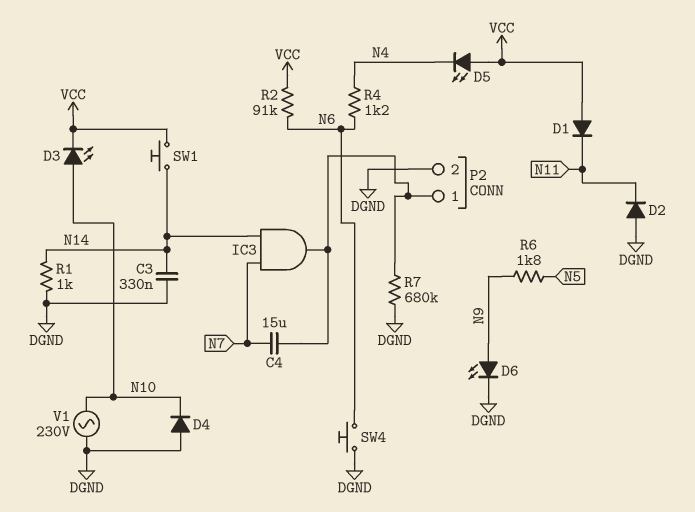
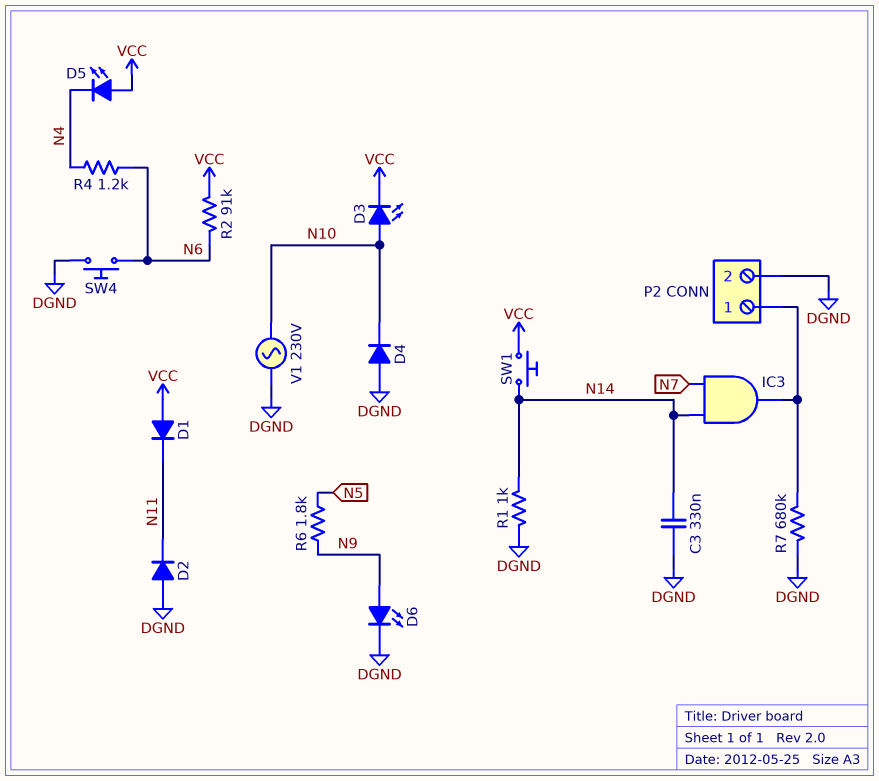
C4: 15uF (N7, P2/1) -> none

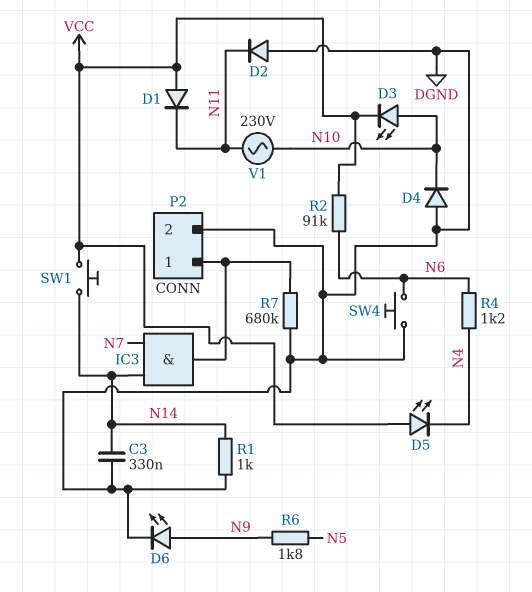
V1: AC 230V (DGND, N10) -> AC 230V (N10, N11)

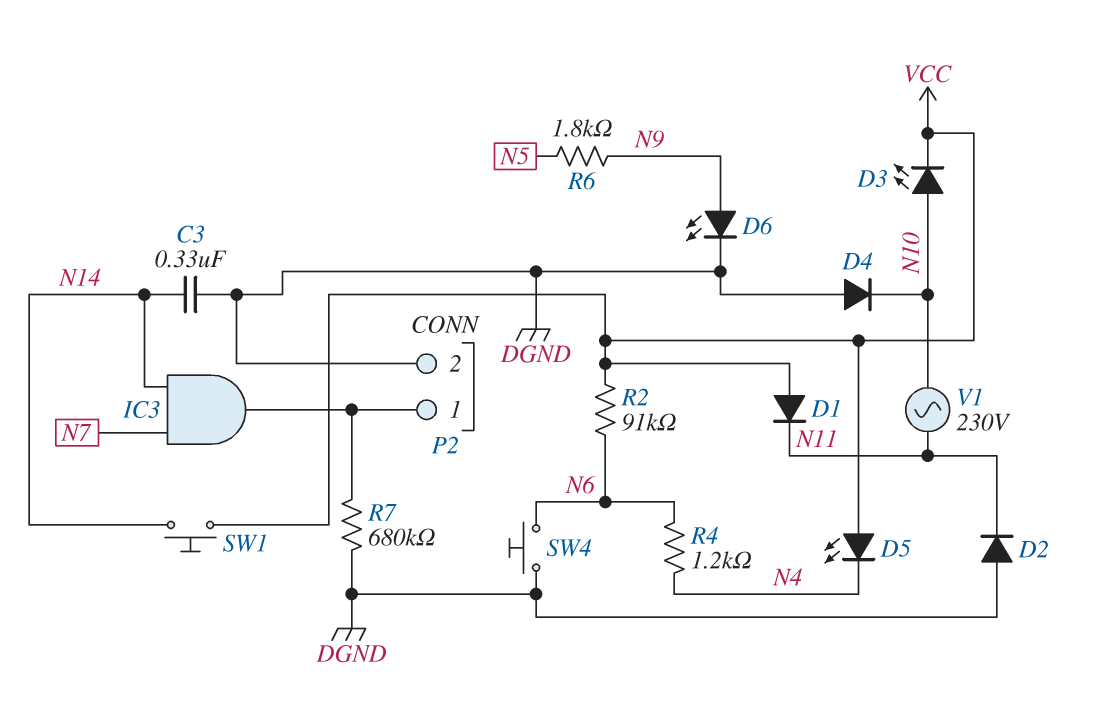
R1: 1k (DGND, N14) -> none

